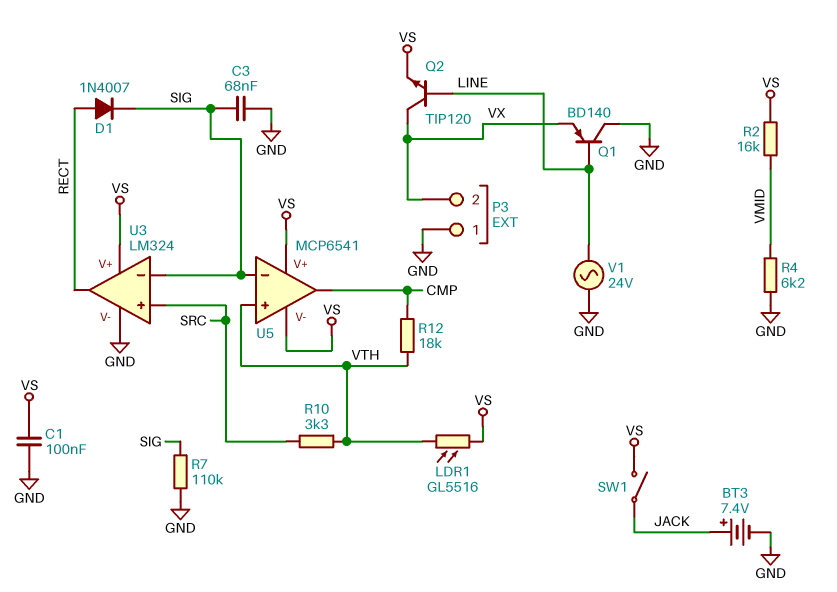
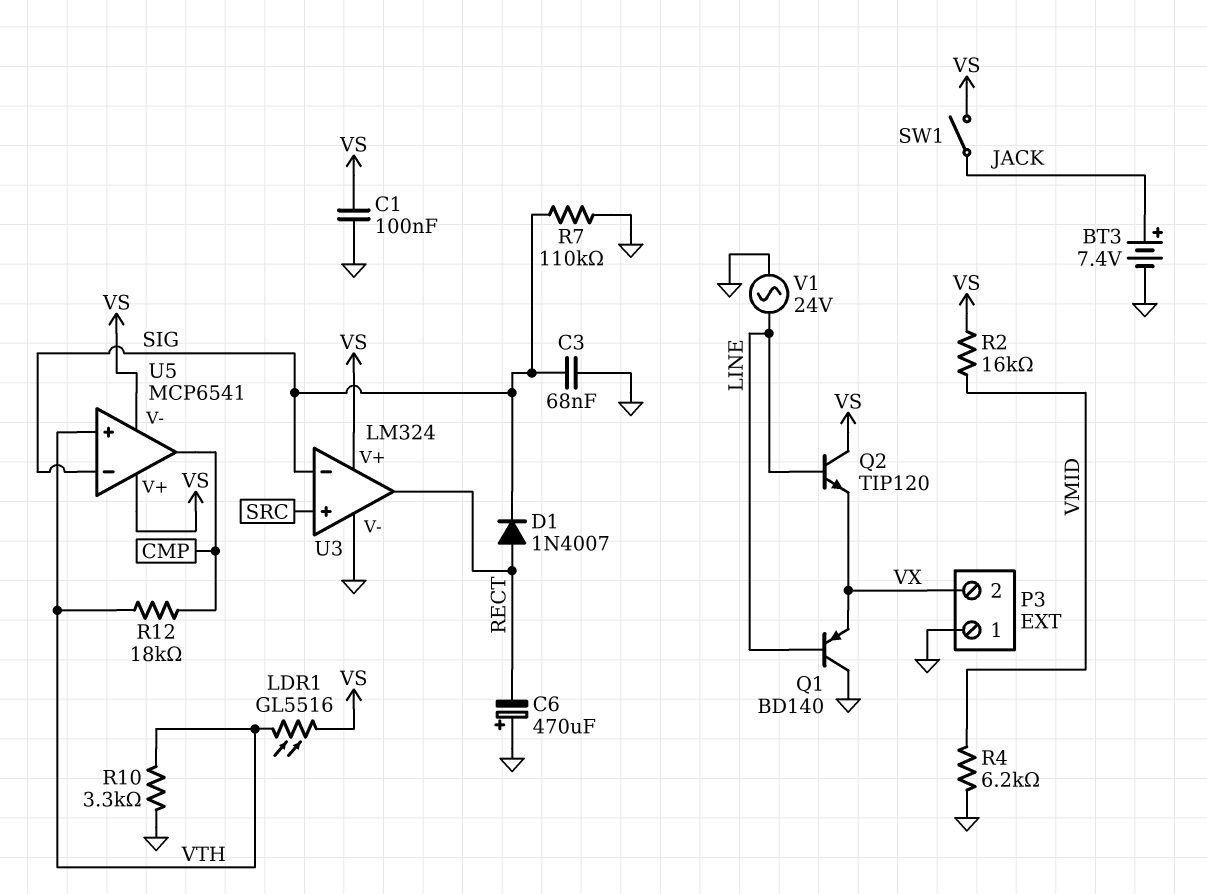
C6: none -> 470uF (plus GND, minus RECT)
Q2: NPN TIP120 (B LINE, C VX, E VS) -> NPN TIP120 (B LINE, C VS, E VX)
R10: 3.3k (SRC, VTH) -> 3.3k (GND, VTH)

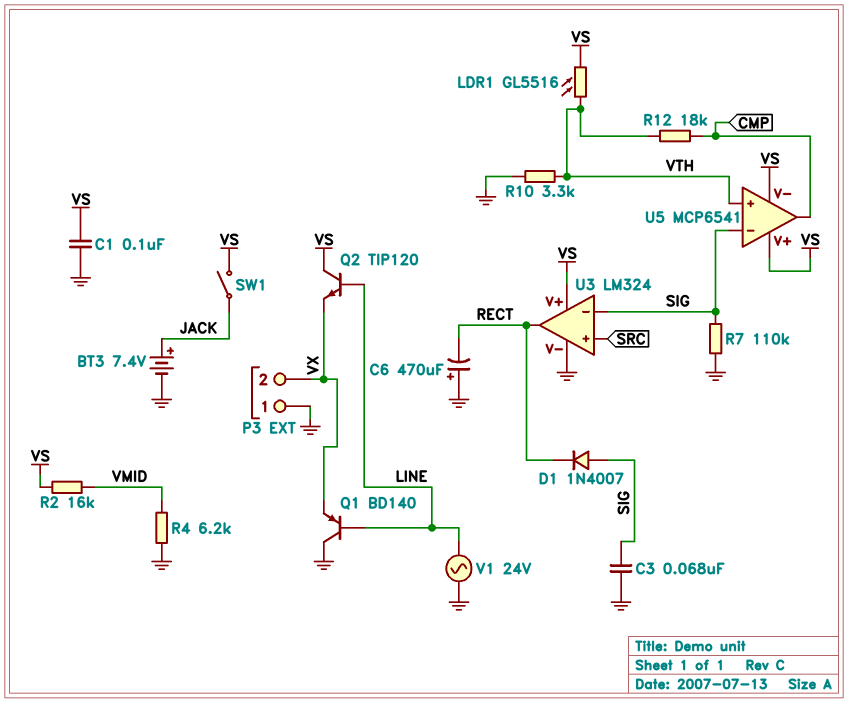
D1: diode 1N4007 (A RECT, K SIG) -> diode 1N4007 (A SIG, K RECT)

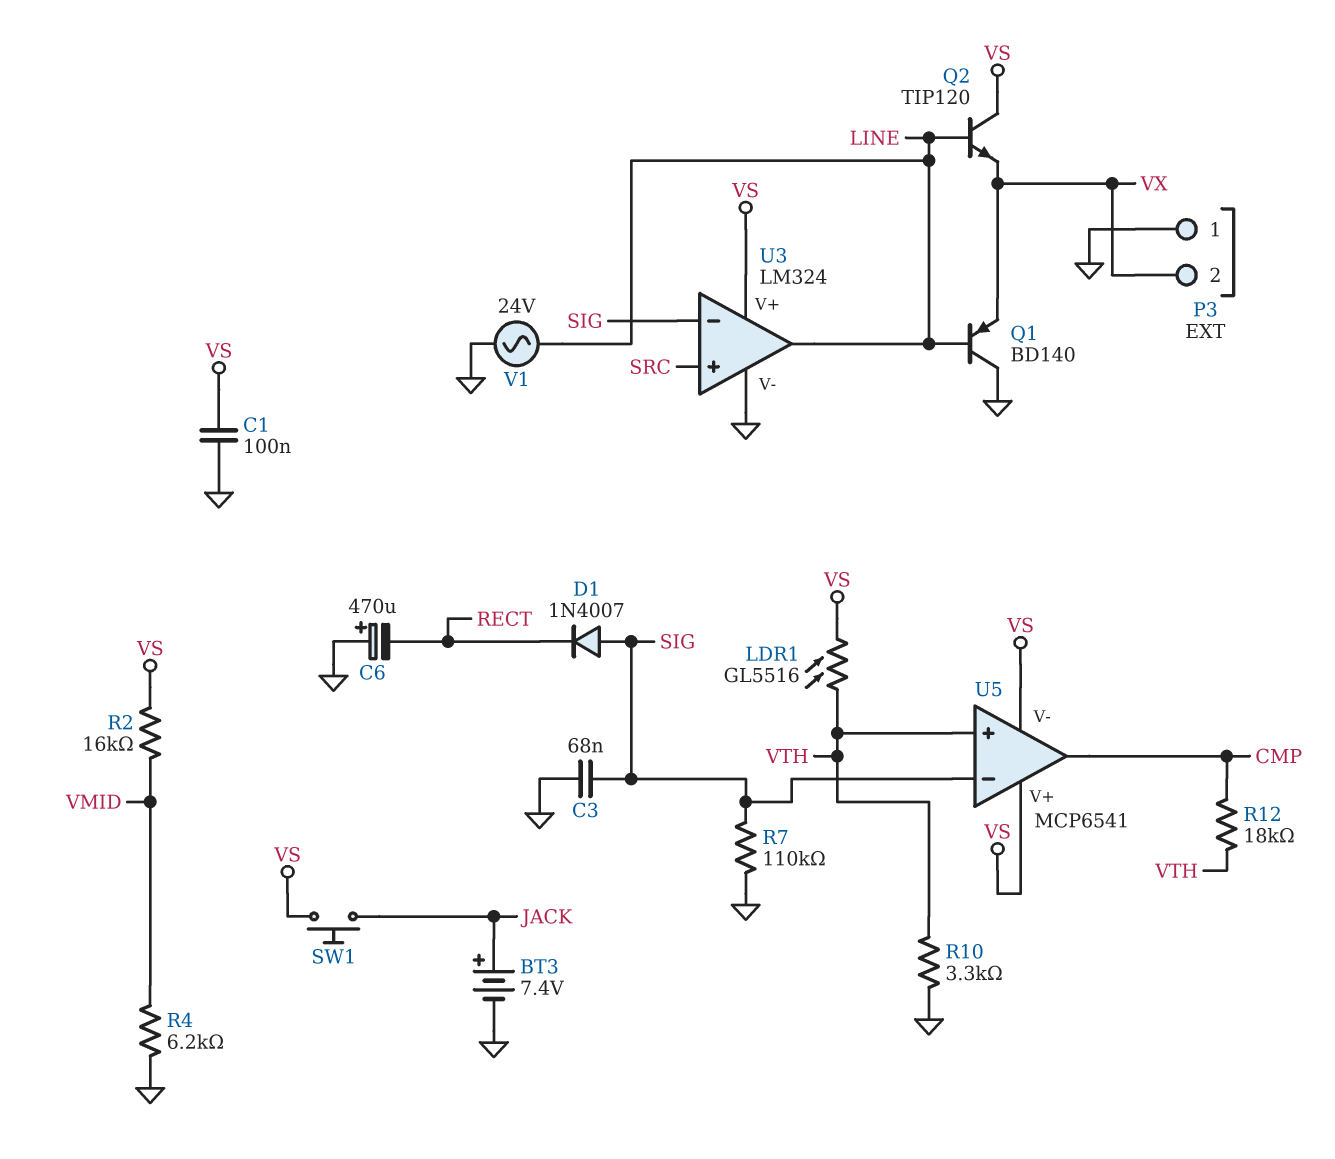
SW1: switch (JACK, VS) -> button (JACK, VS)
U3 pin out: RECT -> LINE

